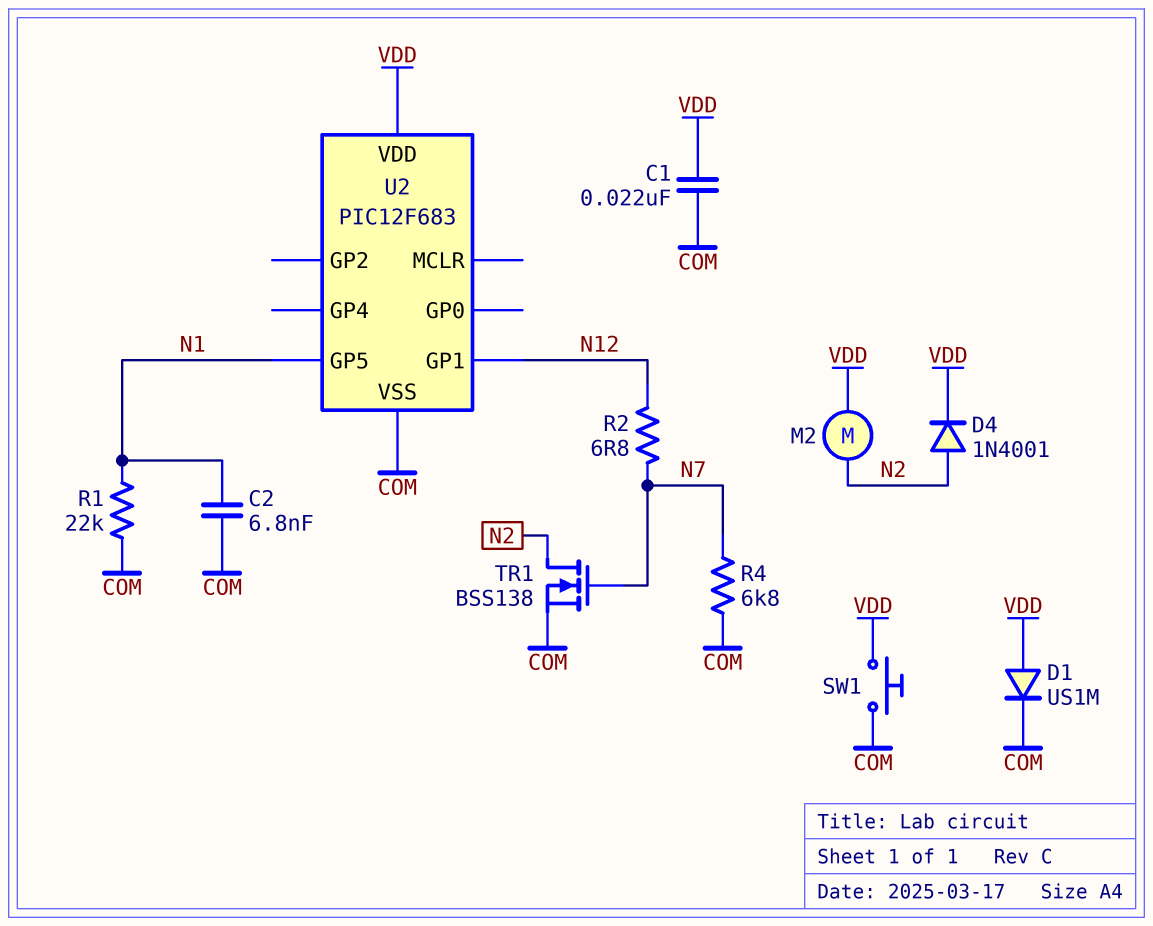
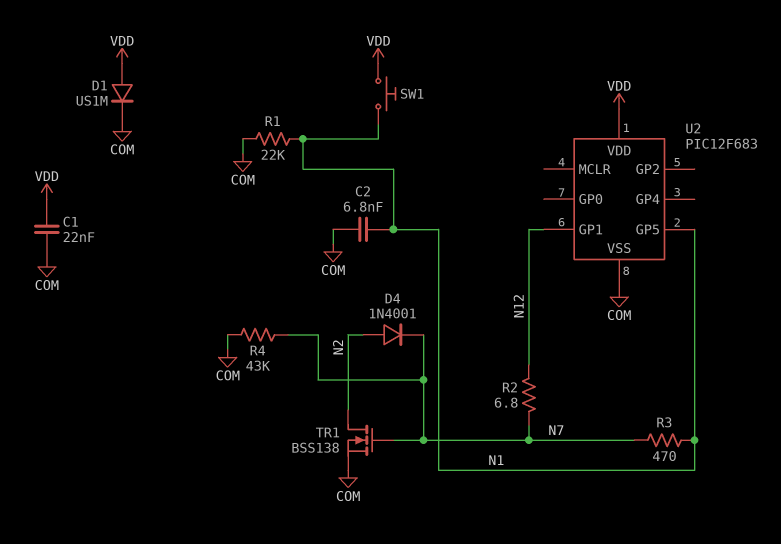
D4: diode 1N4001 (A N2, K VDD) -> diode 1N4001 (A N2, K N7)
M2: motor (N2, VDD) -> none
R3: none -> 470 (N1, N7)
R4: 6.8k (COM, N7) -> 43k (COM, N7)
SW1: button (COM, VDD) -> button (N1, VDD)

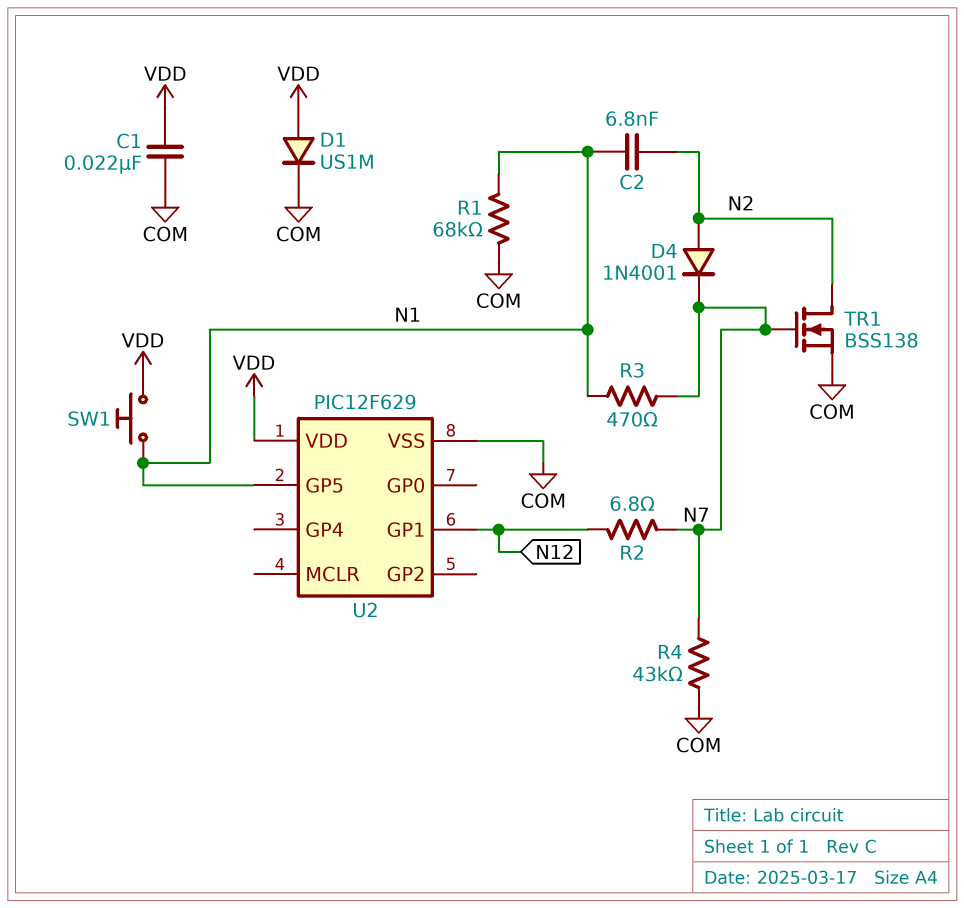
C2: 6.8nF (COM, N1) -> 6.8nF (N1, N2)
R1: 22k (COM, N1) -> 68k (COM, N1)
U2: PIC12F683 -> PIC12F629

